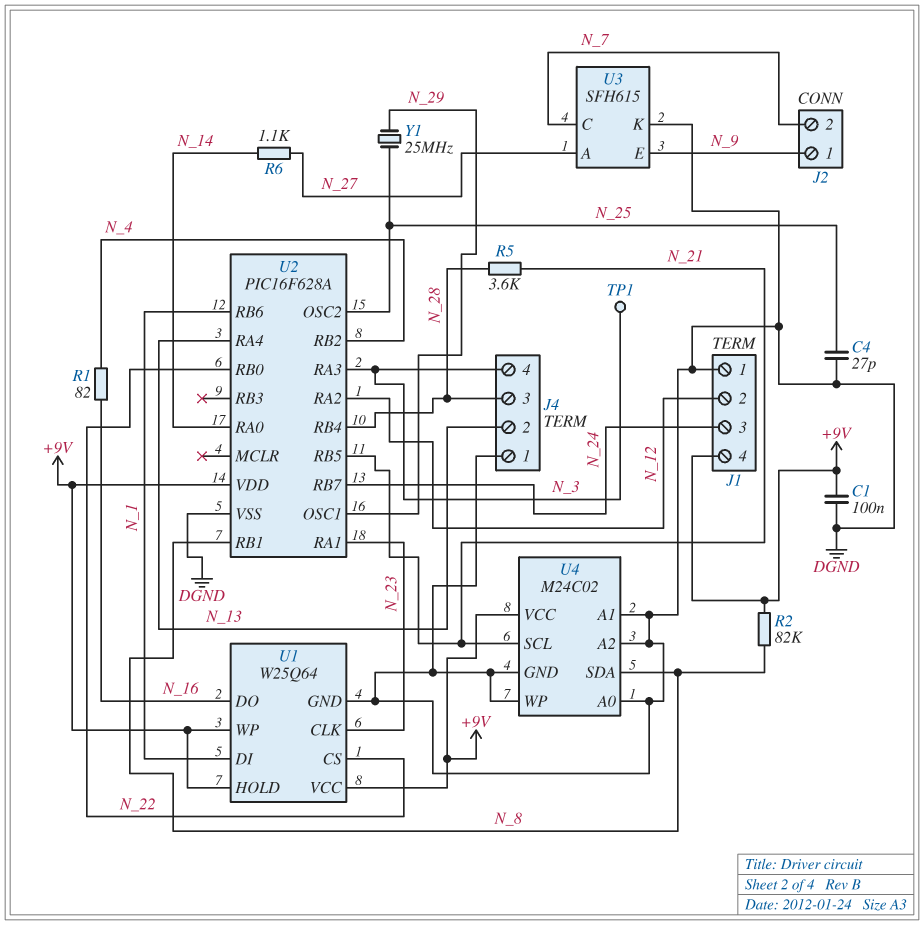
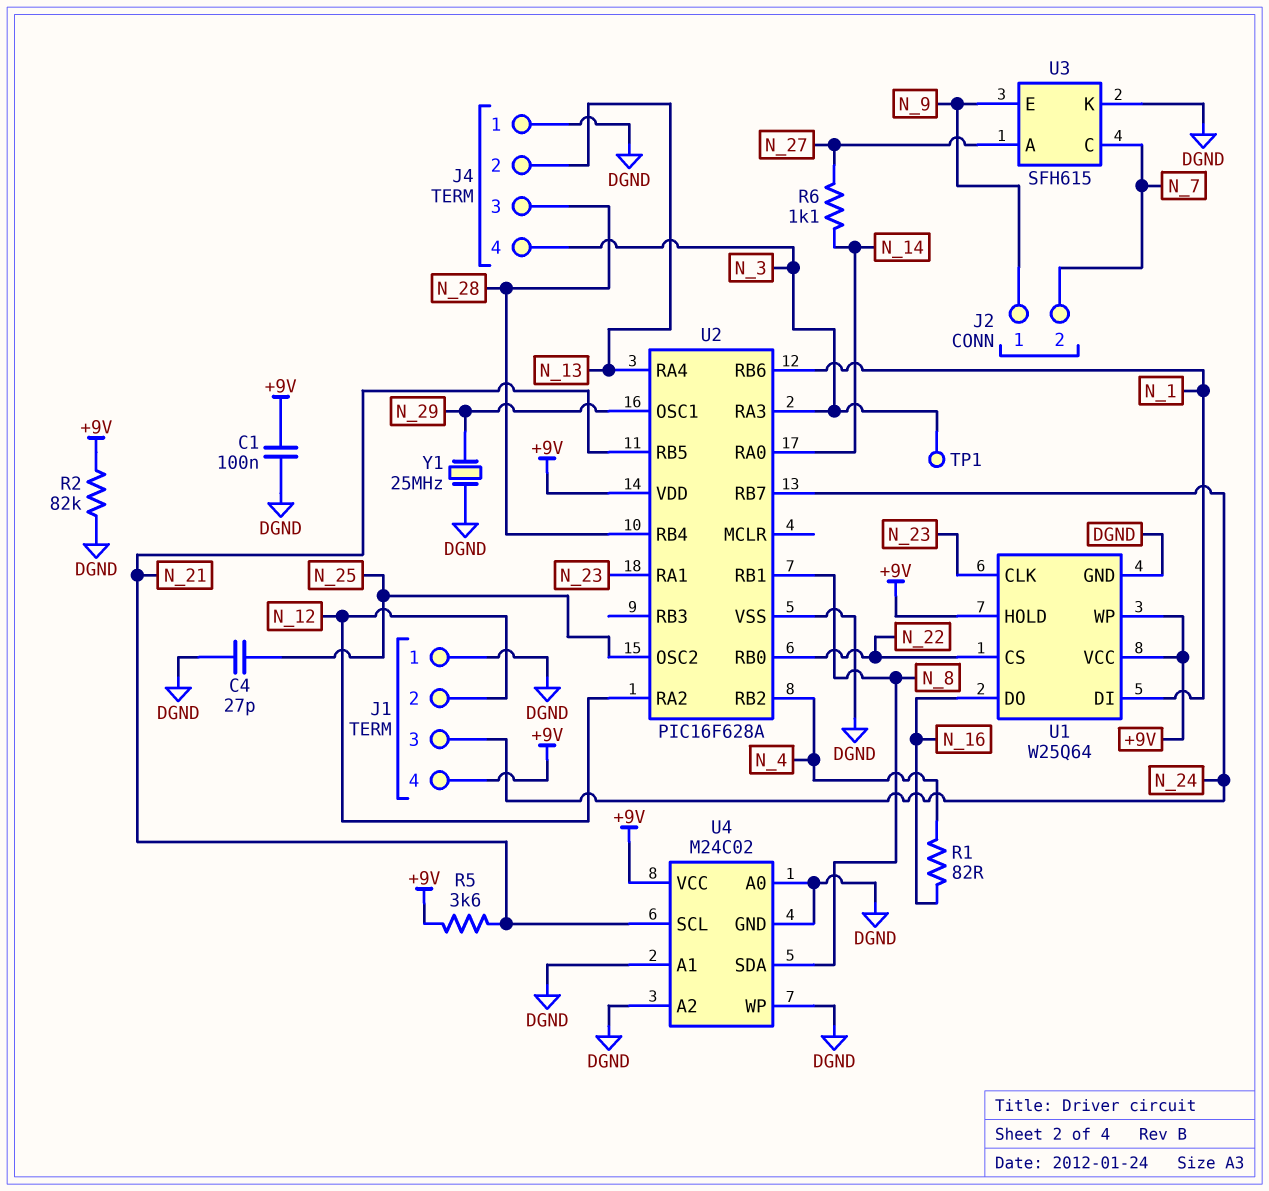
R2: 82k (+9V, N_8) -> 82k (+9V, DGND)
R5: 3.6k (N_21, N_28) -> 3.6k (+9V, N_21)
Y1: 25MHz (N_25, N_29) -> 25MHz (DGND, N_29)

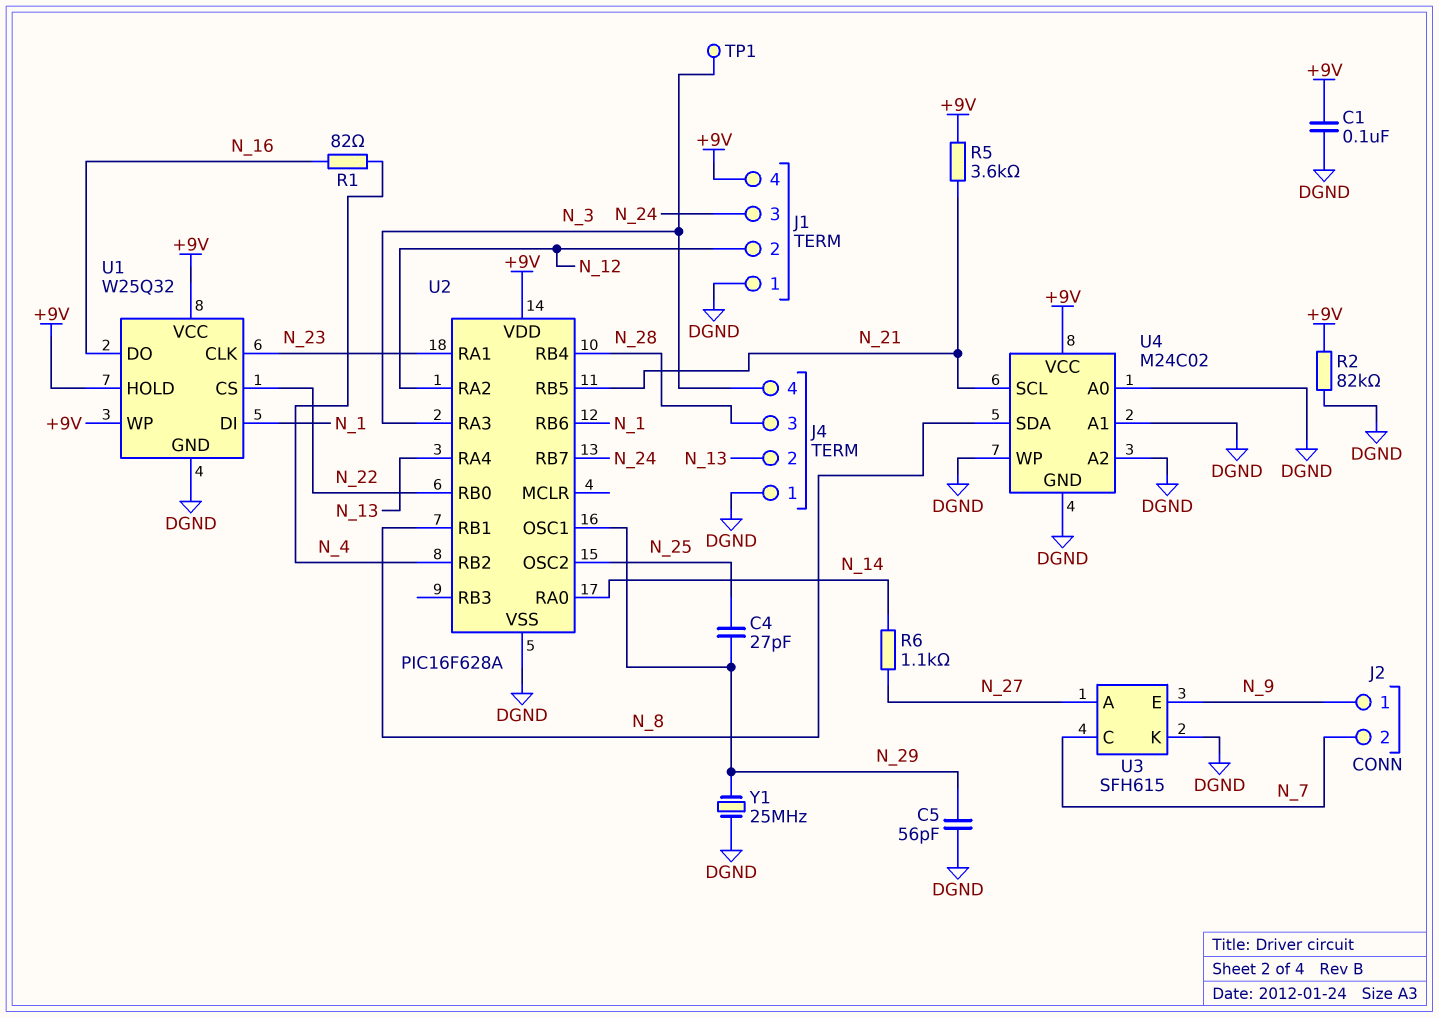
C4: 27pF (DGND, N_25) -> 27pF (N_25, N_29)
C5: none -> 56pF (DGND, N_29)
U1: W25Q64 -> W25Q32

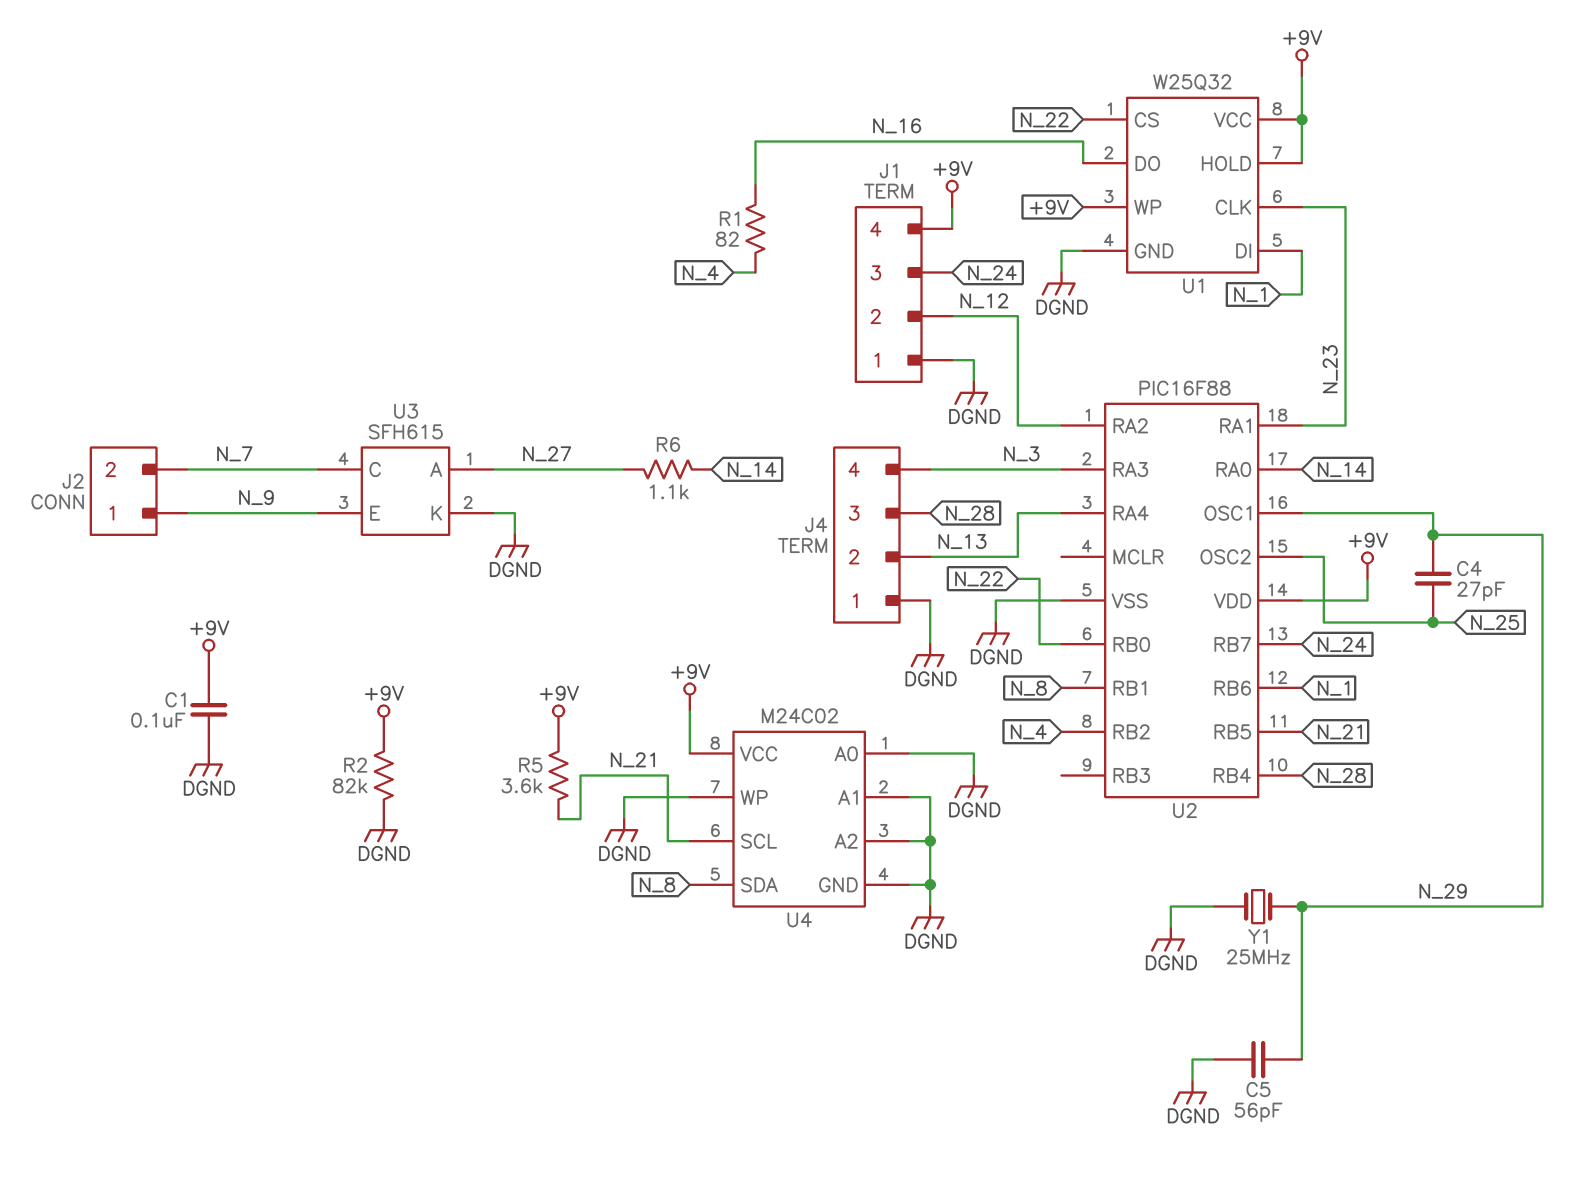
TP1: test point (N_3) -> none
U2: PIC16F628A -> PIC16F88

